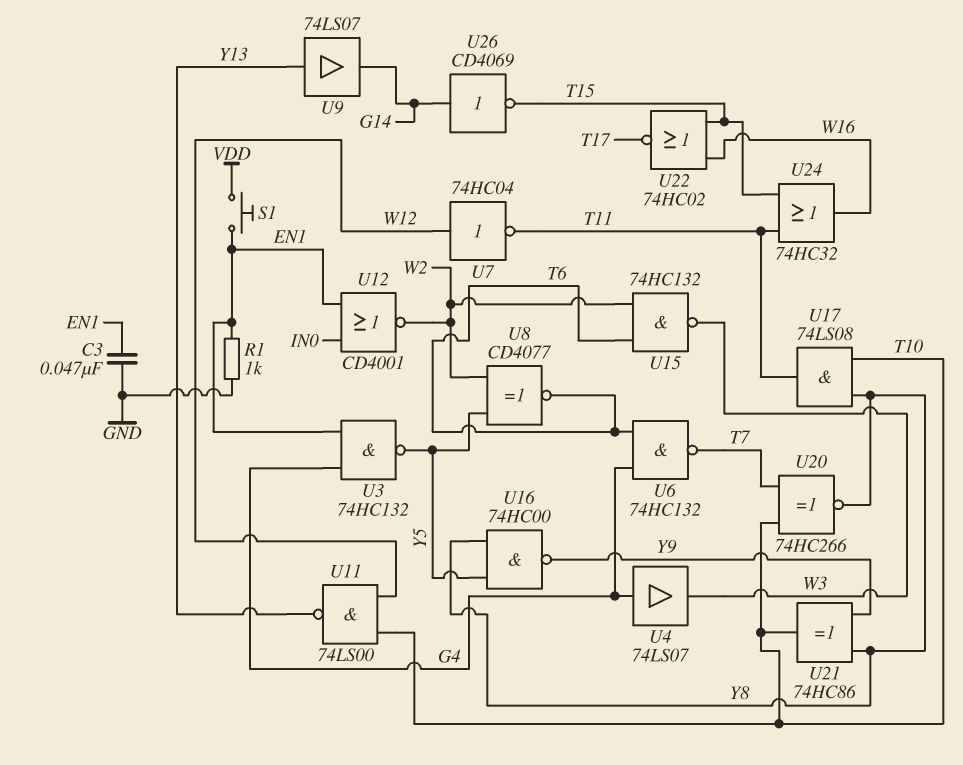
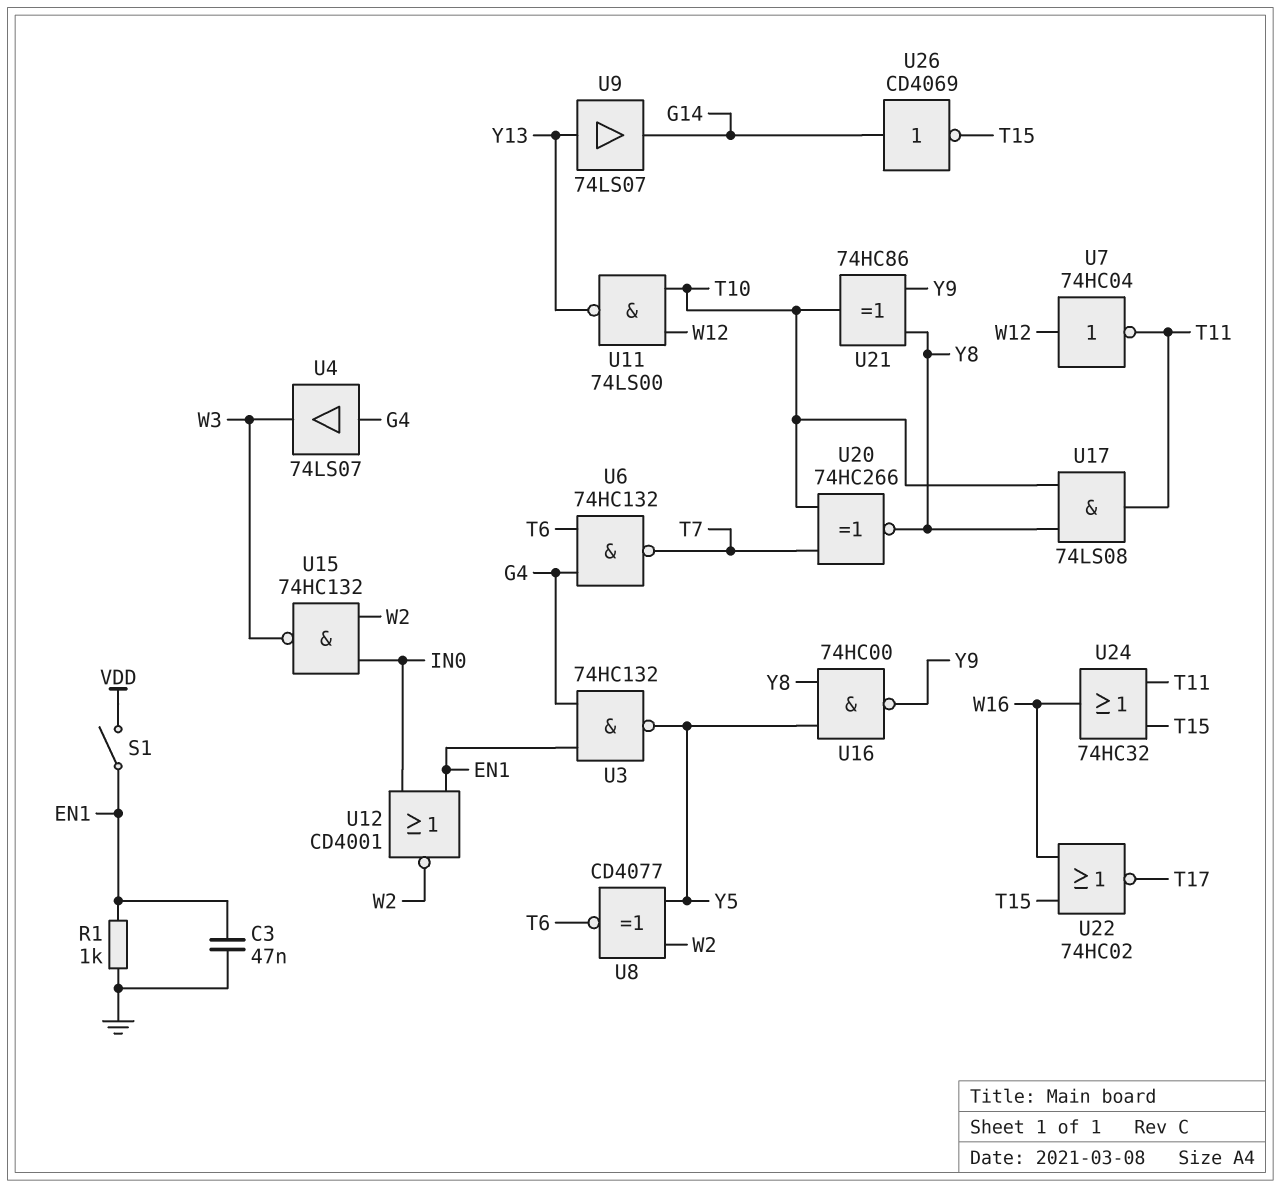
S1: button (EN1, VDD) -> switch (EN1, VDD)
U15: NAND 74HC132 (in T6, in W2, out W3) -> NAND 74HC132 (in IN0, in W2, out W3)

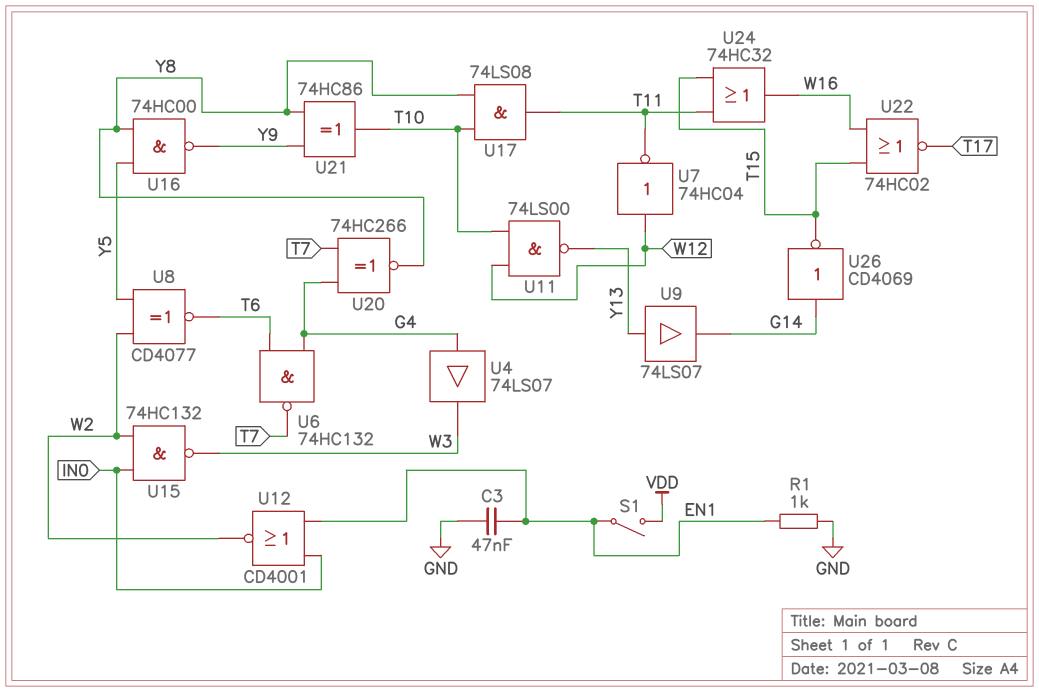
U3: NAND 74HC132 (in EN1, in G4, out Y5) -> none
U20: XNOR 74HC266 (in T7, in T10, out Y8) -> XNOR 74HC266 (in G4, in T7, out Y8)

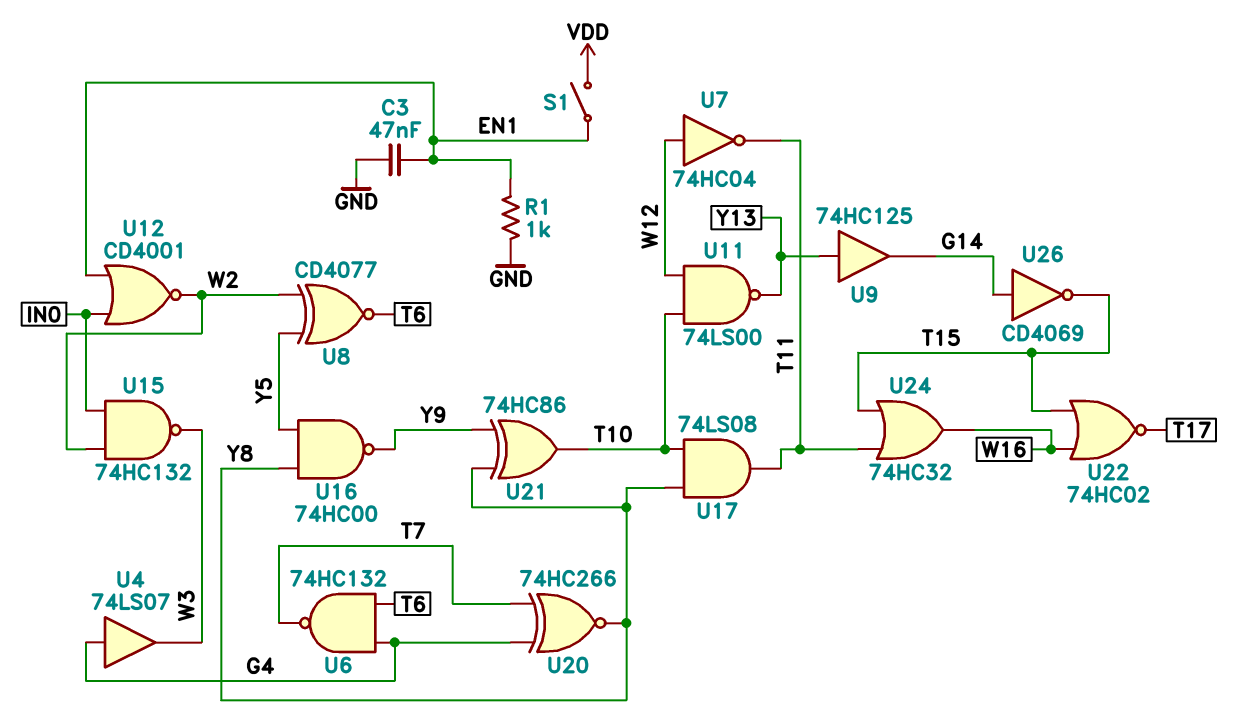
U9: buffer 74LS07 (in Y13, out G14) -> buffer 74HC125 (in Y13, out G14)

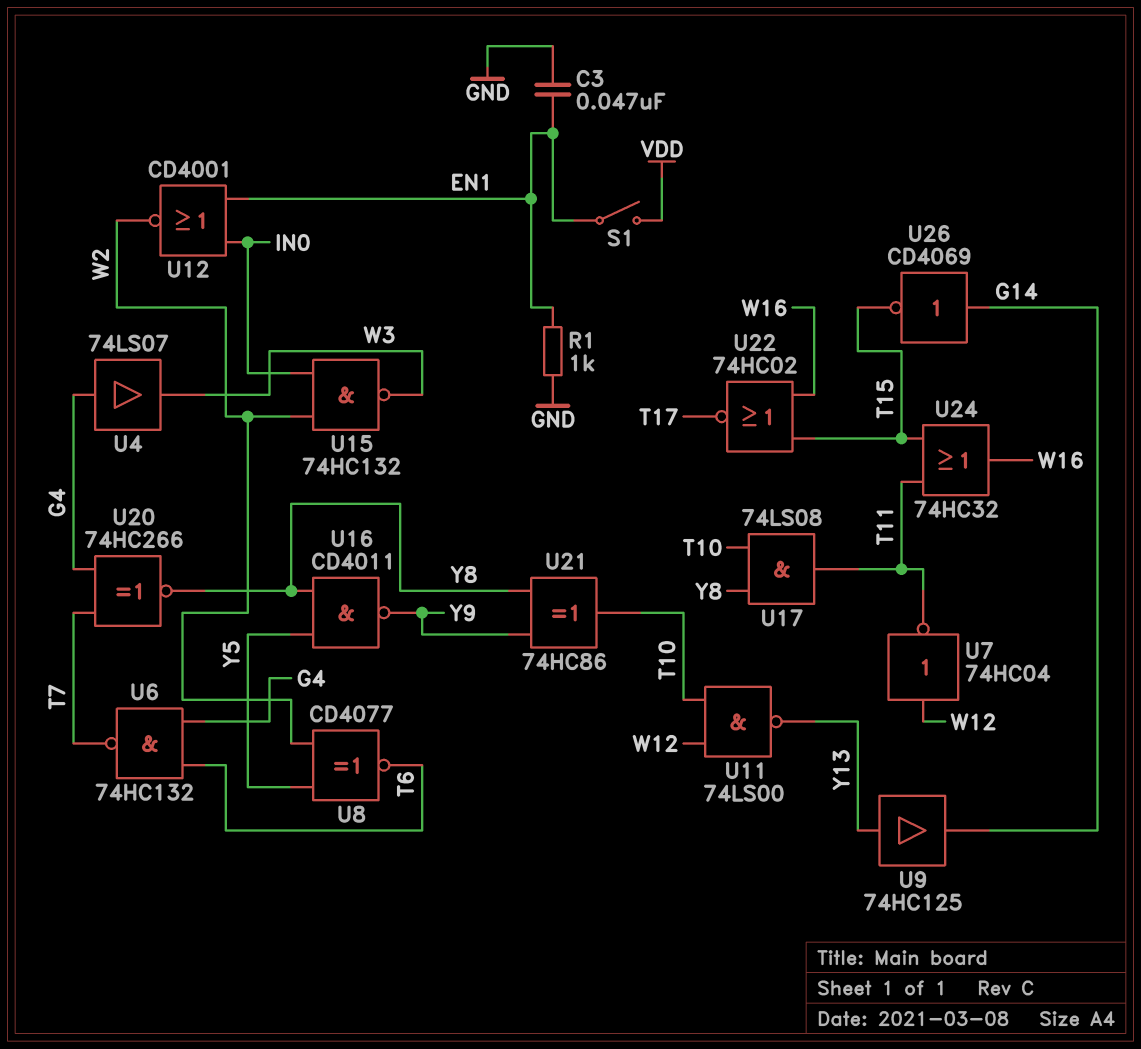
U16: NAND 74HC00 (in Y5, in Y8, out Y9) -> NAND CD4011 (in Y5, in Y8, out Y9)

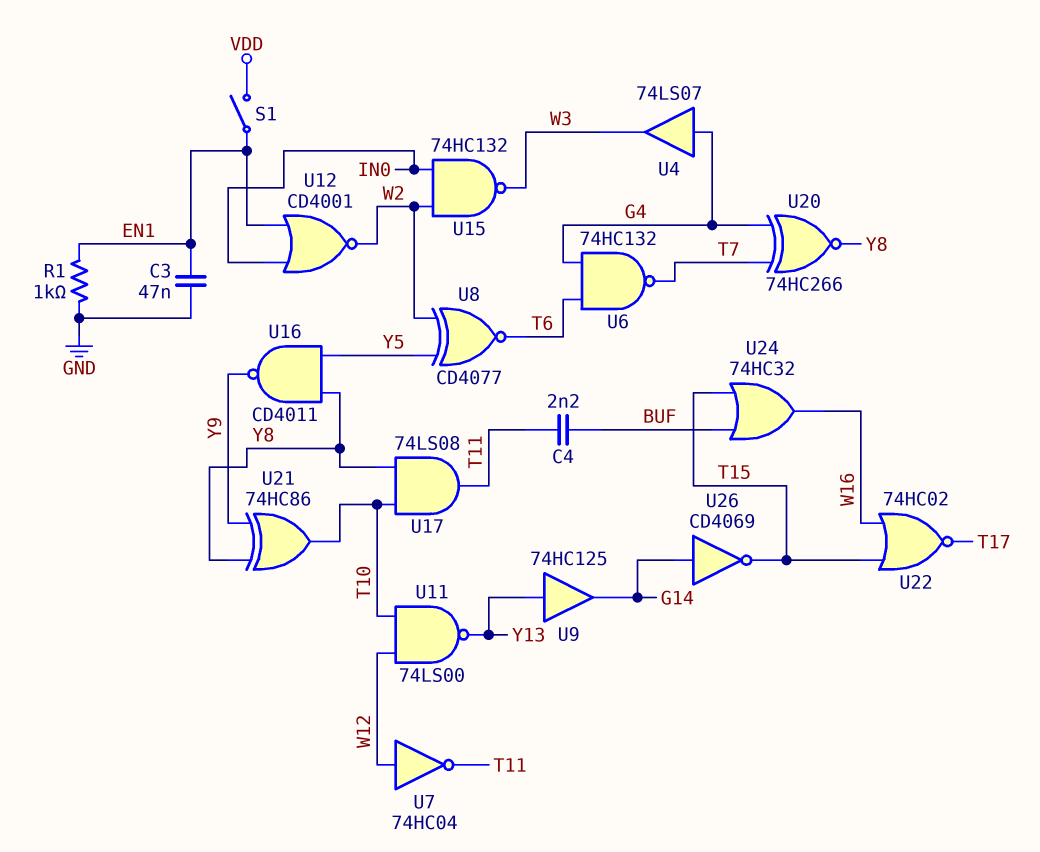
C4: none -> 2.2nF (BUF, T11)
U24: OR 74HC32 (in T11, in T15, out W16) -> OR 74HC32 (in BUF, in T15, out W16)

